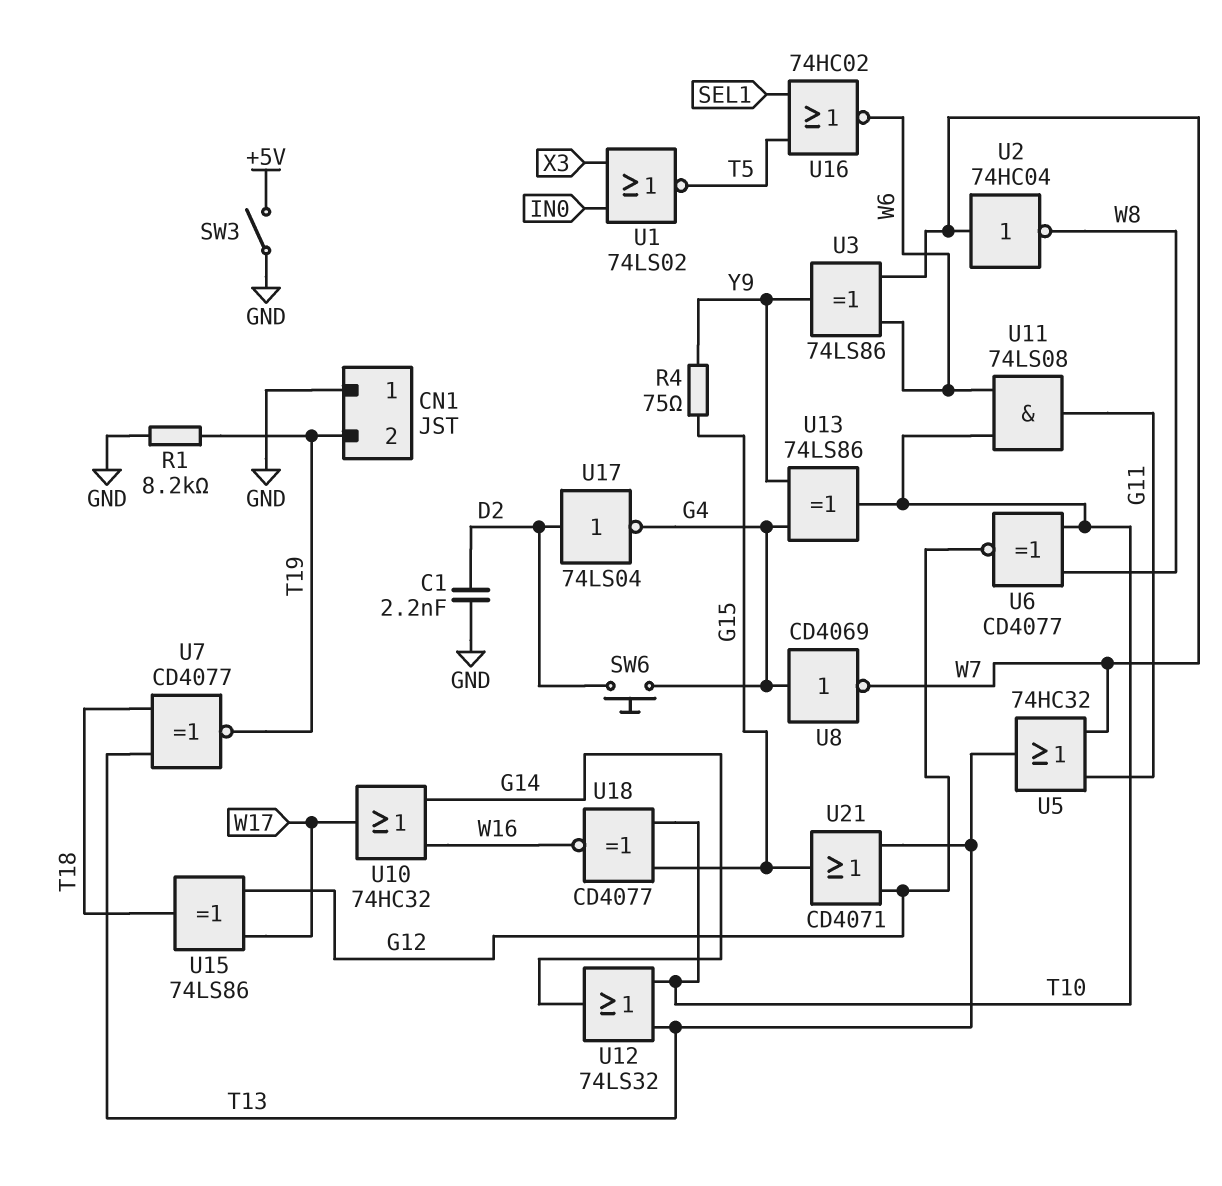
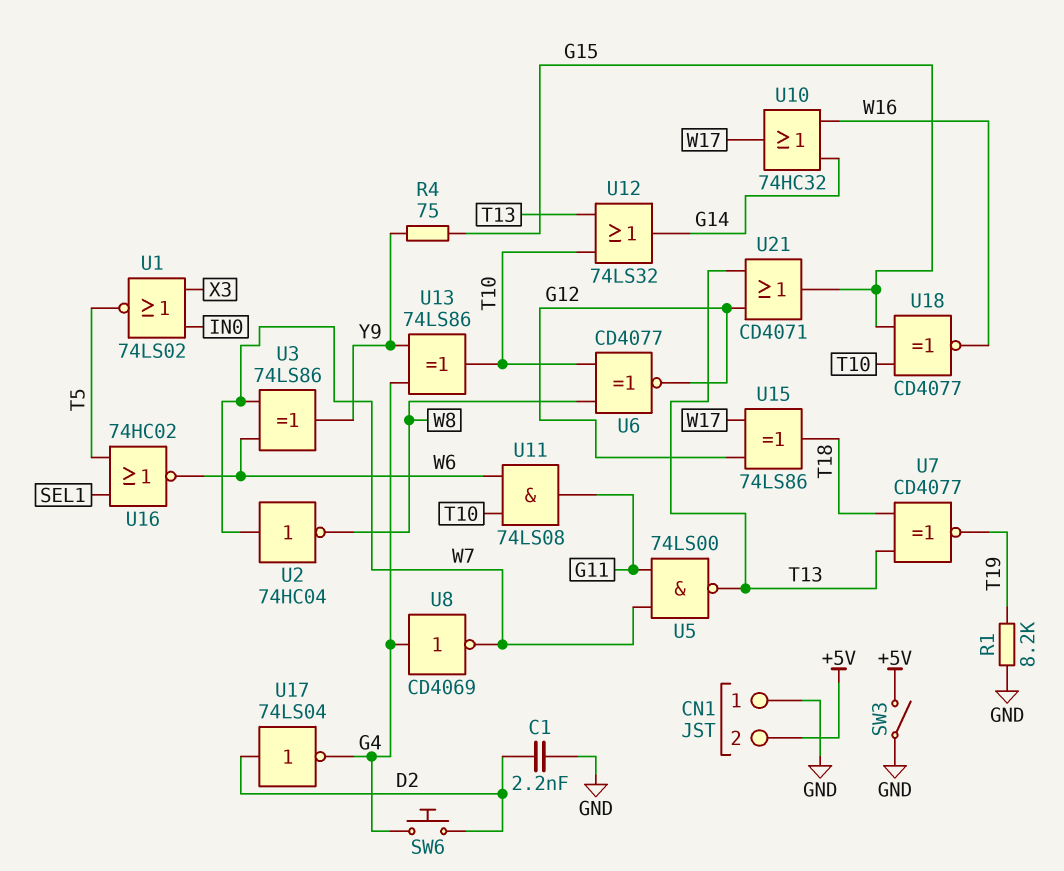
CN1 pin 2: T19 -> +5V
U5: OR 74HC32 (in G11, in W7, out T13) -> NAND 74LS00 (in G11, in W7, out T13)

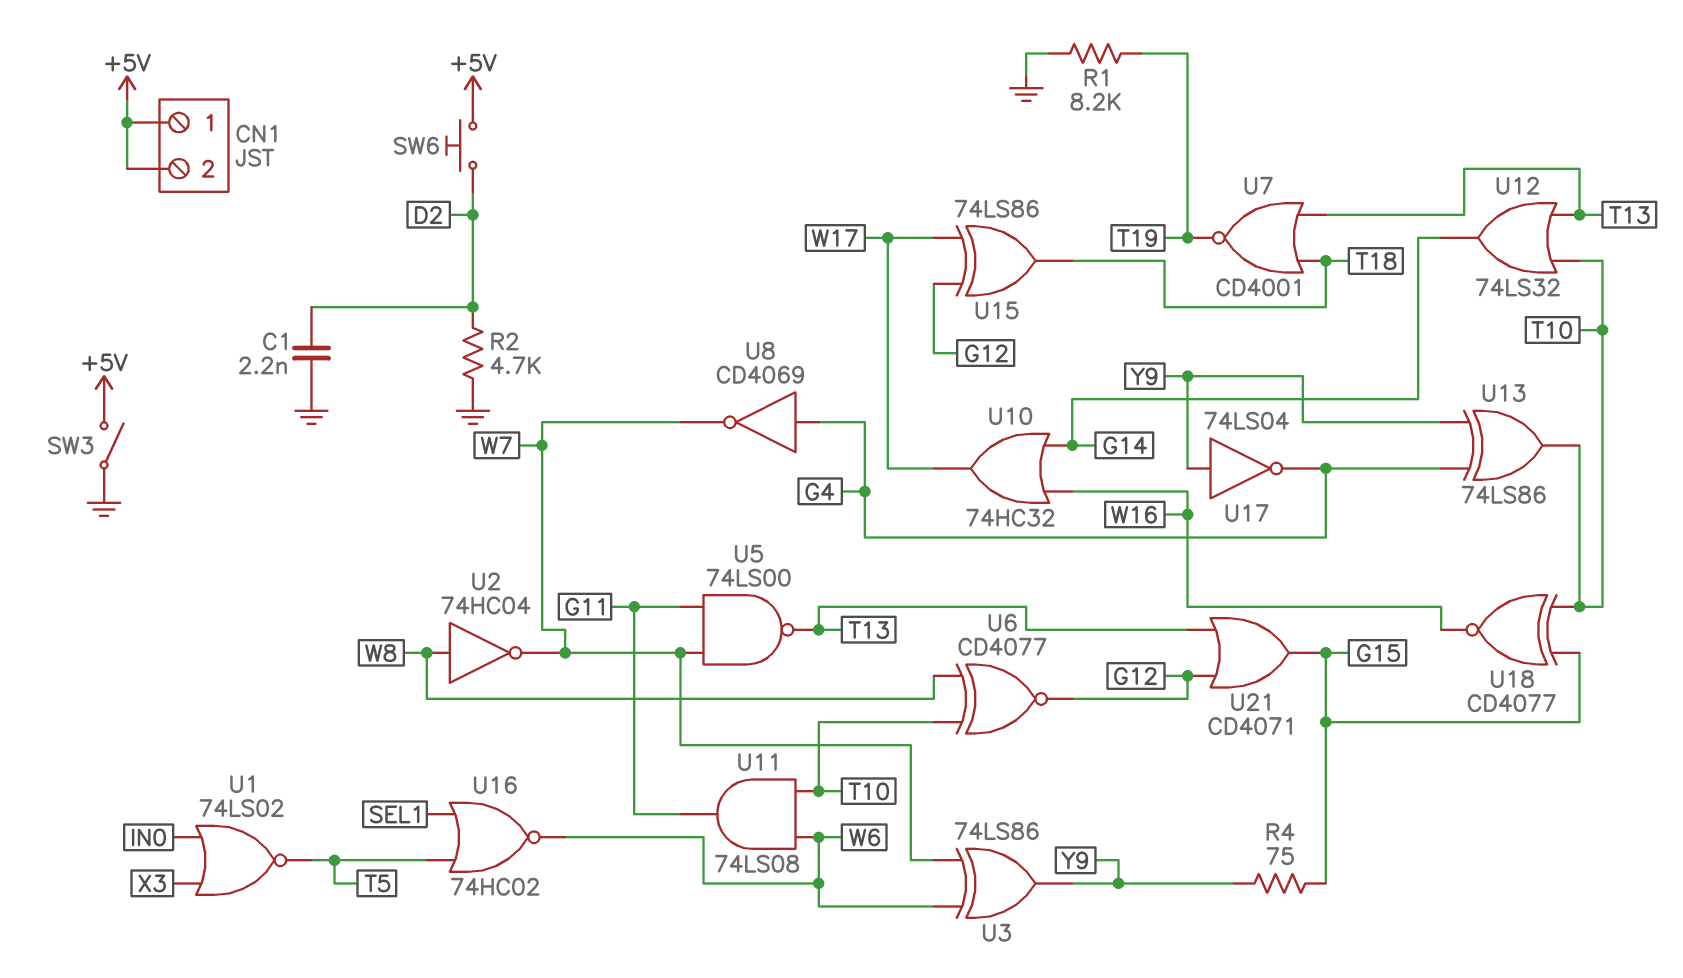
CN1 pin 1: GND -> +5V
R2: none -> 4.7k (D2, GND)
SW6: button (D2, G4) -> button (+5V, D2)
U2: NOT 74HC04 (in W7, out W8) -> NOT 74HC04 (in W8, out W7)
U7: XNOR CD4077 (in T13, in T18, out T19) -> NOR CD4001 (in T13, in T18, out T19)
U17: NOT 74LS04 (in D2, out G4) -> NOT 74LS04 (in Y9, out G4)

